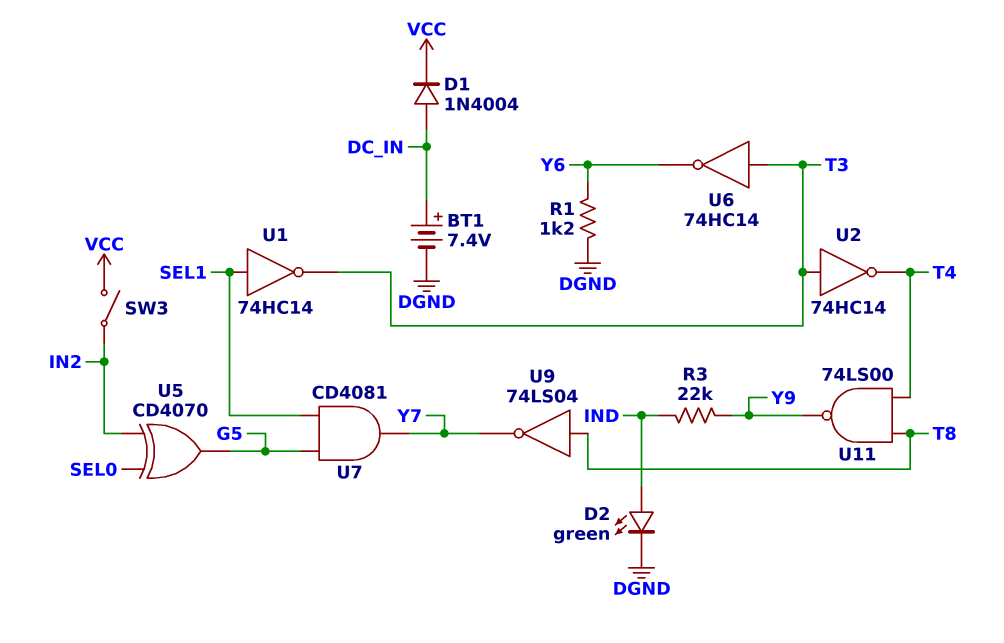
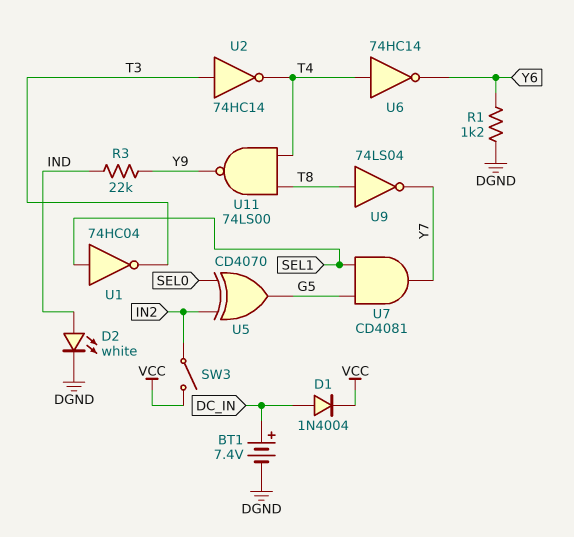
D2: LED green (A IND, K DGND) -> LED white (A IND, K DGND)
U1: NOT 74HC14 (in SEL1, out T3) -> NOT 74HC04 (in SEL1, out T3)
U6: NOT 74HC14 (in T3, out Y6) -> NOT 74HC14 (in T4, out Y6)

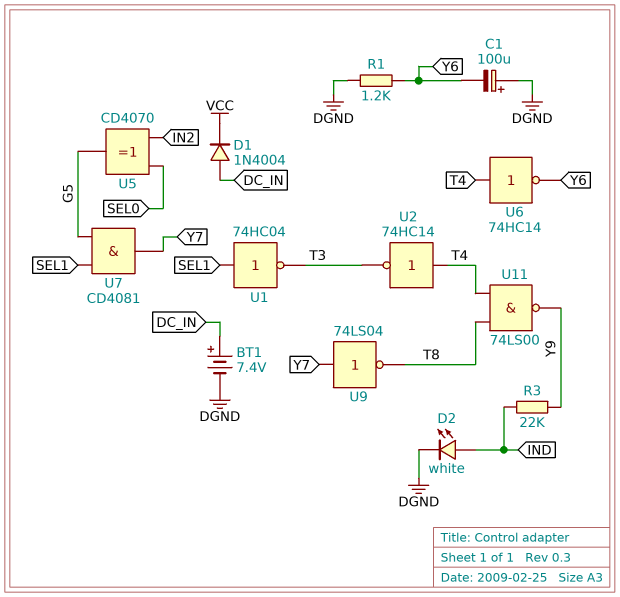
C1: none -> 100uF (plus DGND, minus Y6)
SW3: switch (IN2, VCC) -> none
U2: NOT 74HC14 (in T3, out T4) -> NOT 74HC14 (in T4, out T3)
U9: NOT 74LS04 (in T8, out Y7) -> NOT 74LS04 (in Y7, out T8)

